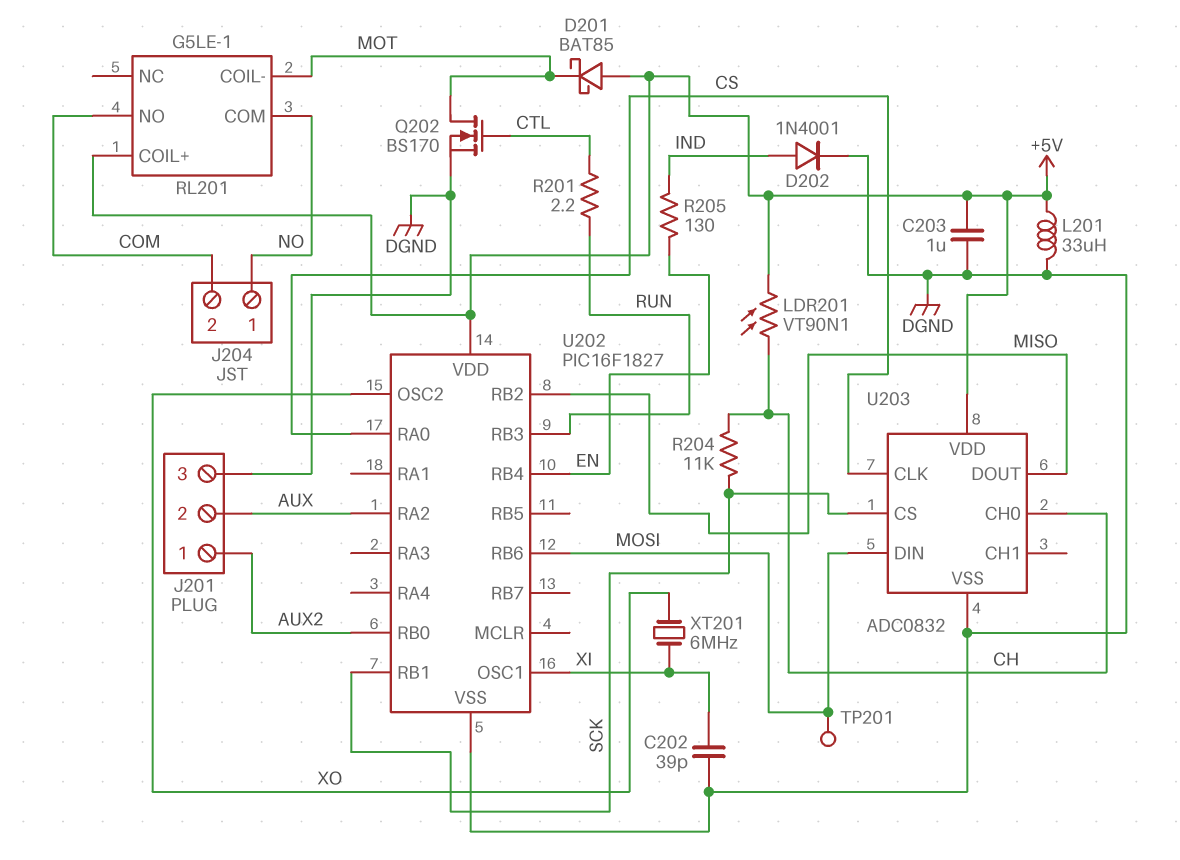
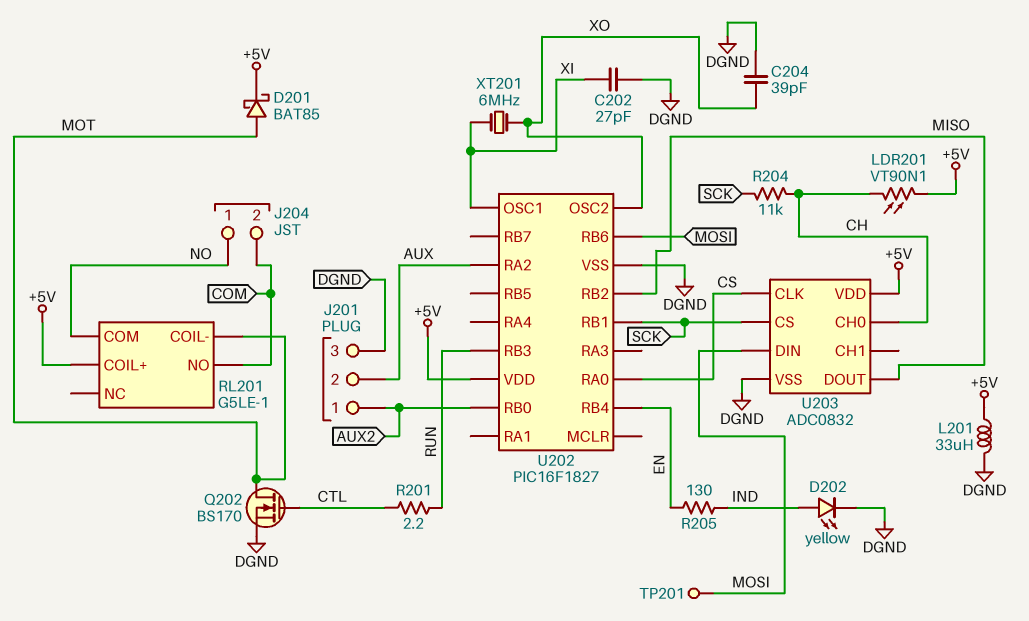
C202: 39pF (DGND, XI) -> 27pF (DGND, XI)
C203: 1uF (+5V, DGND) -> none
C204: none -> 39pF (DGND, XO)
D201: schottky BAT85 (A +5V, K MOT) -> schottky BAT85 (A MOT, K +5V)
D202: diode 1N4001 (A IND, K DGND) -> LED yellow (A IND, K DGND)

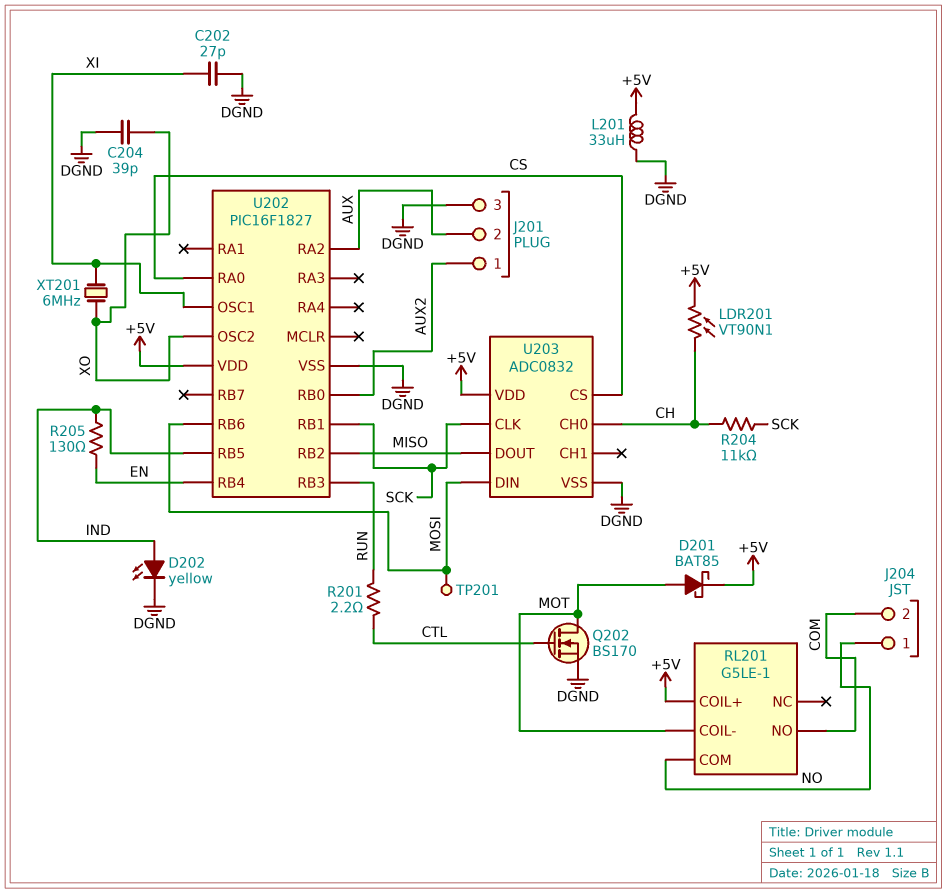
U202 pin RB5: none -> IND
U203 pin CLK: CS -> SCK
U203 pin CS: SCK -> CS

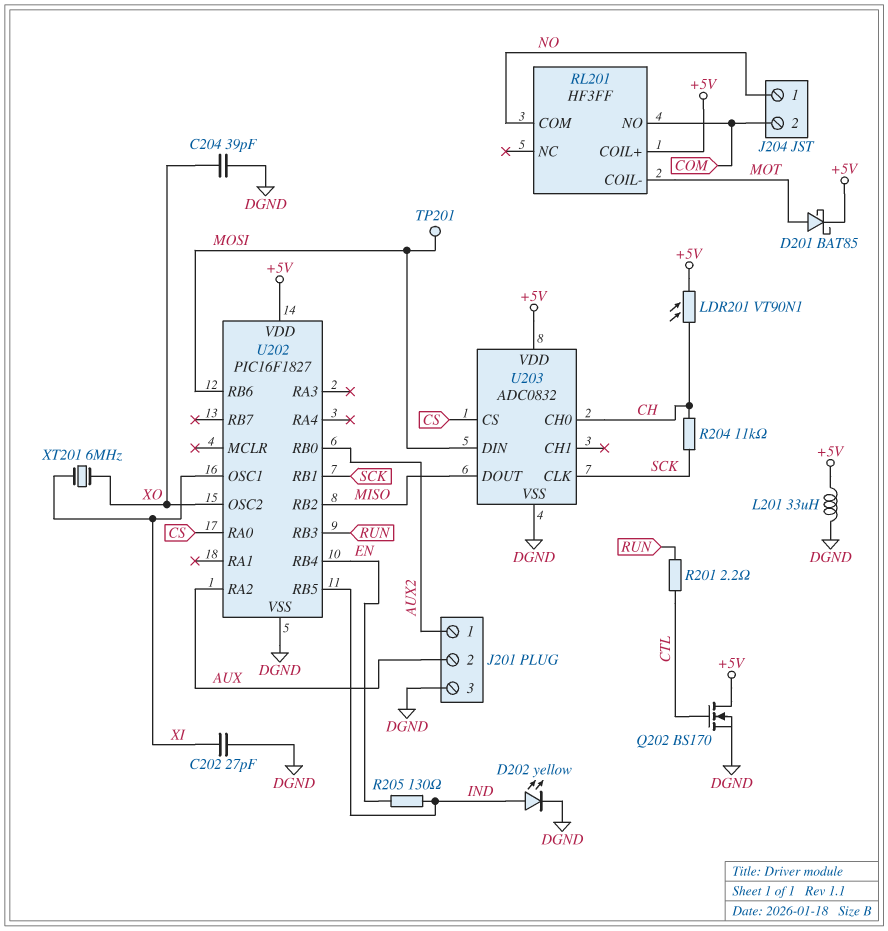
Q202: NMOS BS170 (G CTL, D MOT, S DGND) -> NMOS BS170 (G CTL, D +5V, S DGND)
RL201: G5LE-1 -> HF3FF

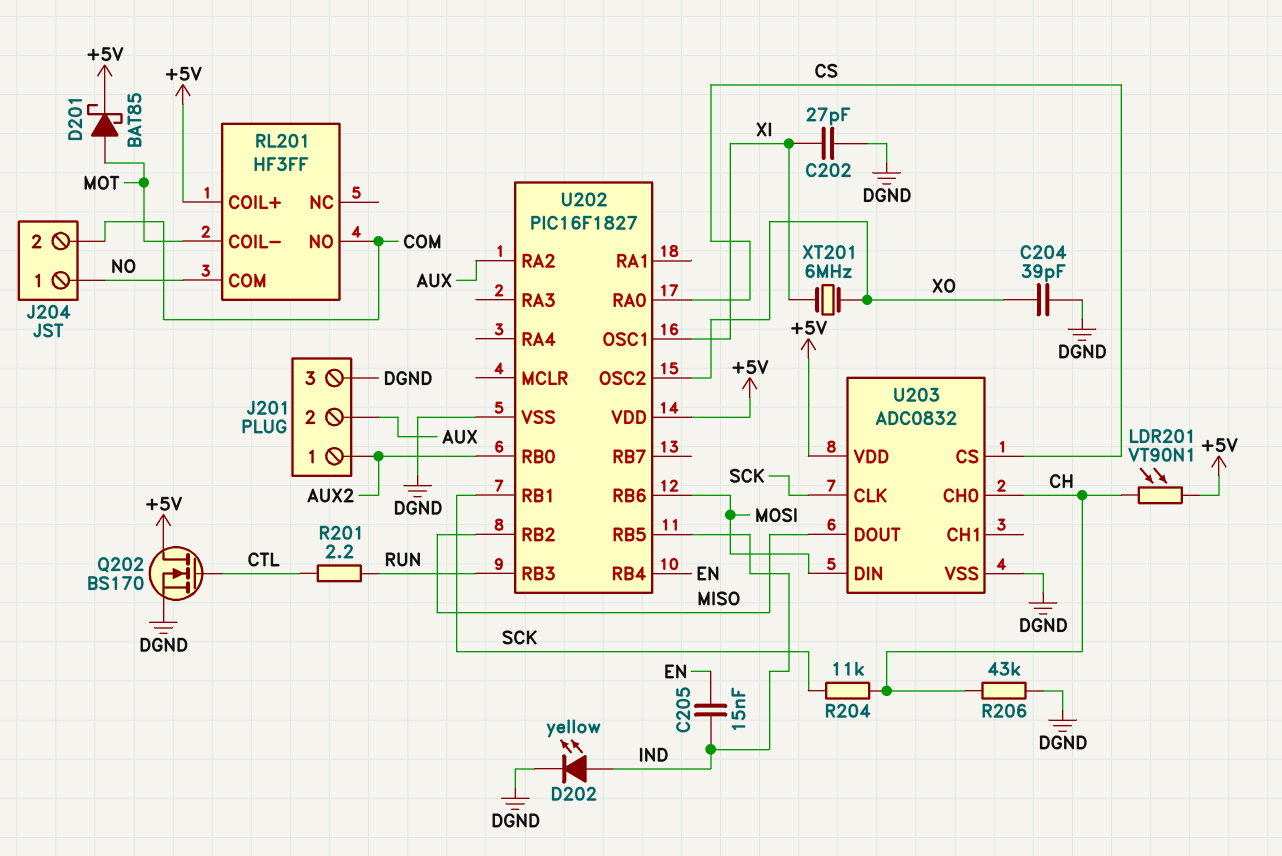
C205: none -> 15nF (EN, IND)
L201: 33uH (+5V, DGND) -> none
R205: 130 (EN, IND) -> none
R206: none -> 43k (CH, DGND)
TP201: test point (MOSI) -> none

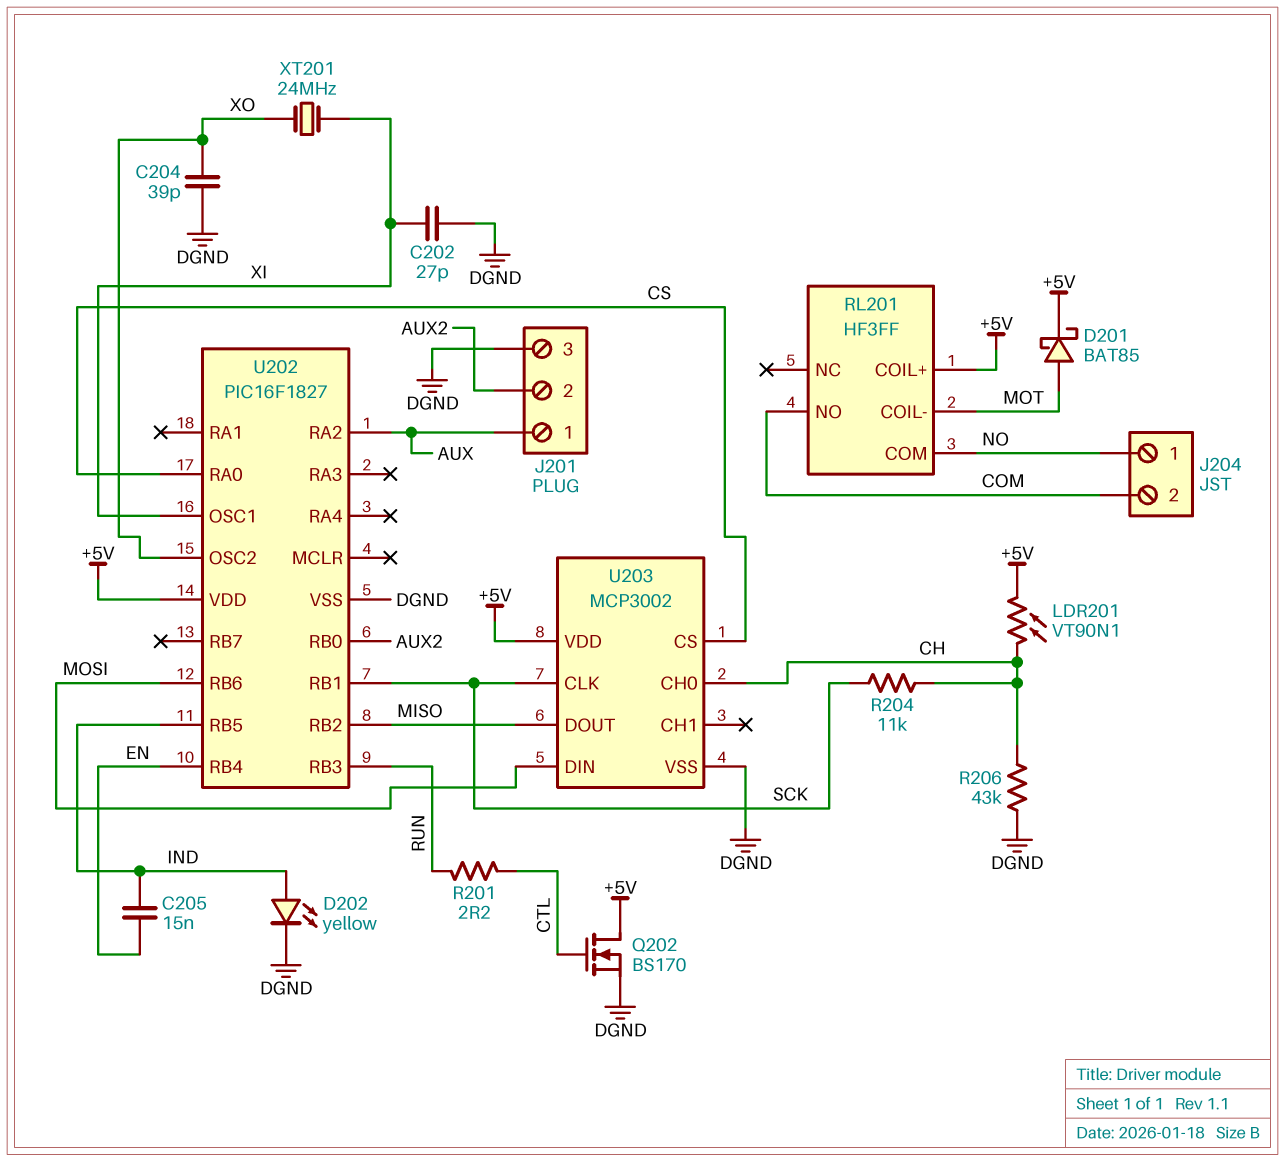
J201 pin 1: AUX2 -> AUX
J201 pin 2: AUX -> AUX2
U203: ADC0832 -> MCP3002
XT201: 6MHz (XI, XO) -> 24MHz (XI, XO)

